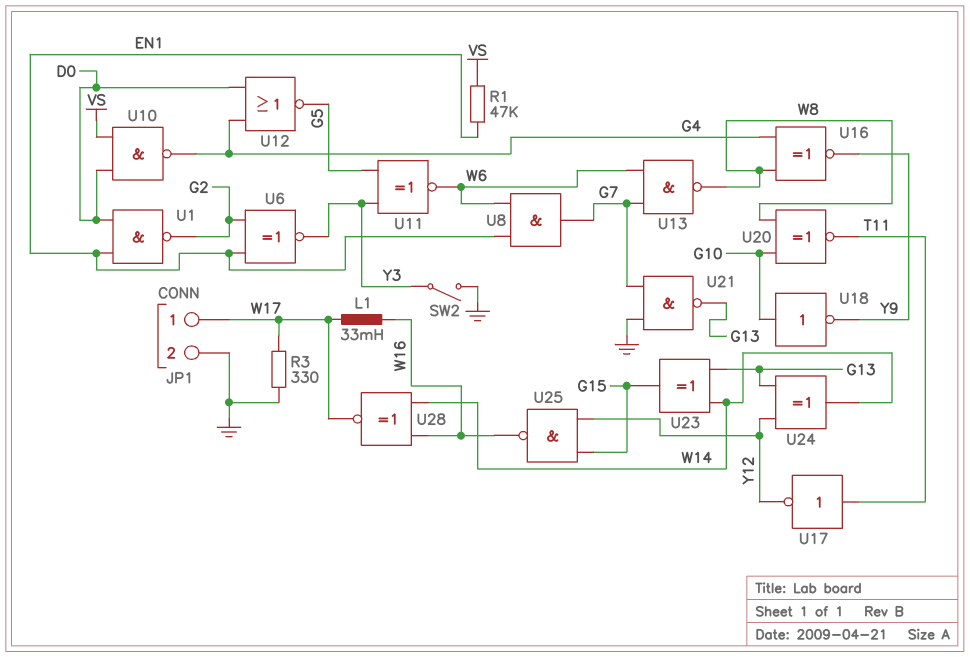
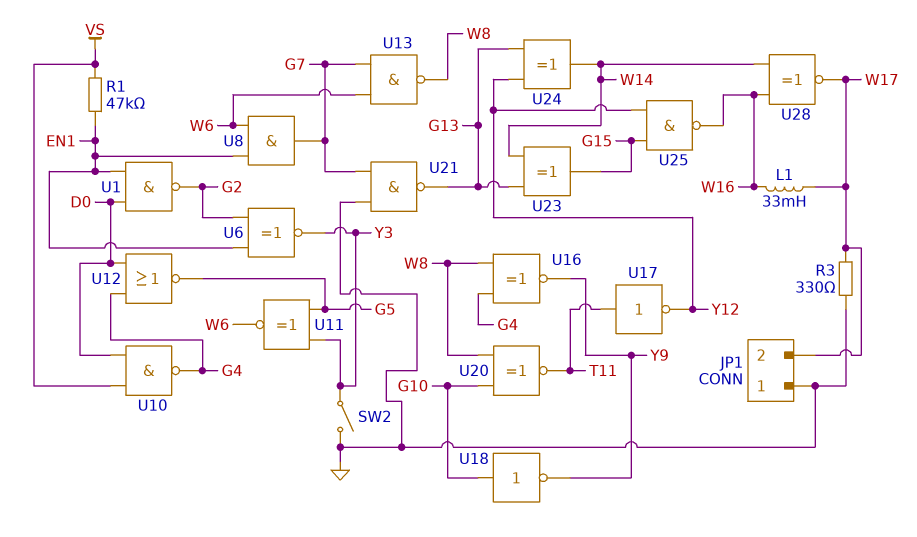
JP1 pin 1: W17 -> GND
JP1 pin 2: GND -> W17

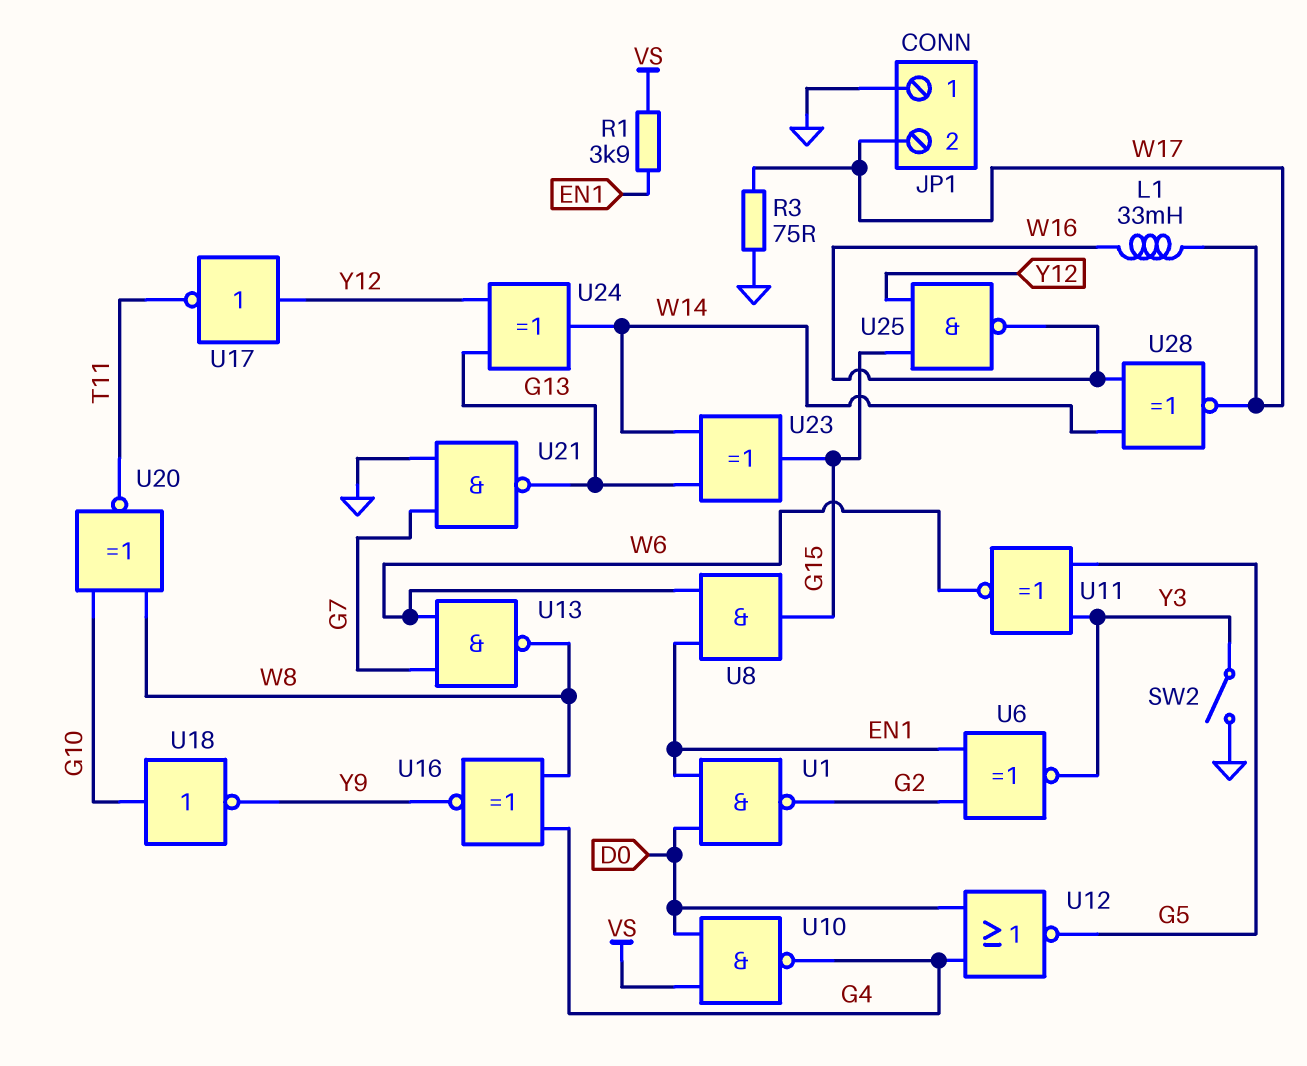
R1: 47k (EN1, VS) -> 3.9k (EN1, VS)
R3: 330 (GND, W17) -> 75 (GND, W17)
U8: AND (in EN1, in W6, out G7) -> AND (in EN1, in W6, out G15)
U17: NOT (in T11, out Y12) -> NOT (in Y12, out T11)

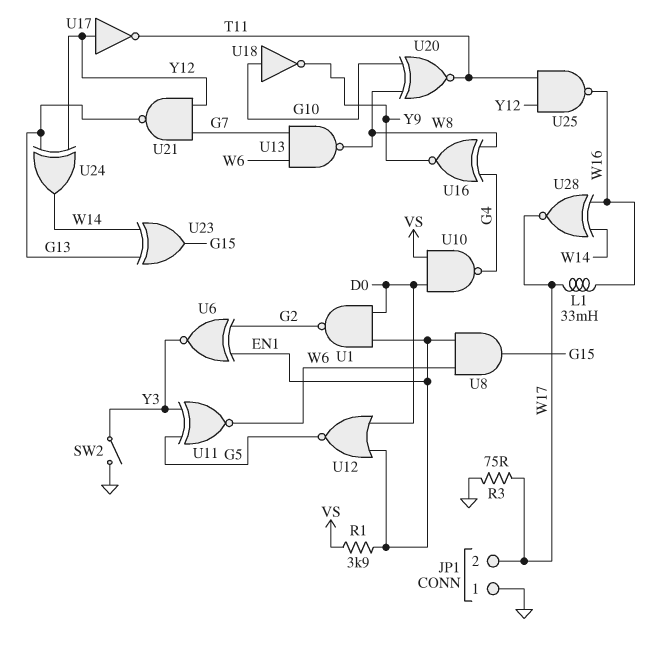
U12: NOR (in D0, in G4, out G5) -> NOR (in D0, in EN1, out G5)
U21: NAND (in G7, in GND, out G13) -> NAND (in G7, in Y12, out G13)
U25: NAND (in G15, in Y12, out W16) -> NAND (in T11, in Y12, out W16)

